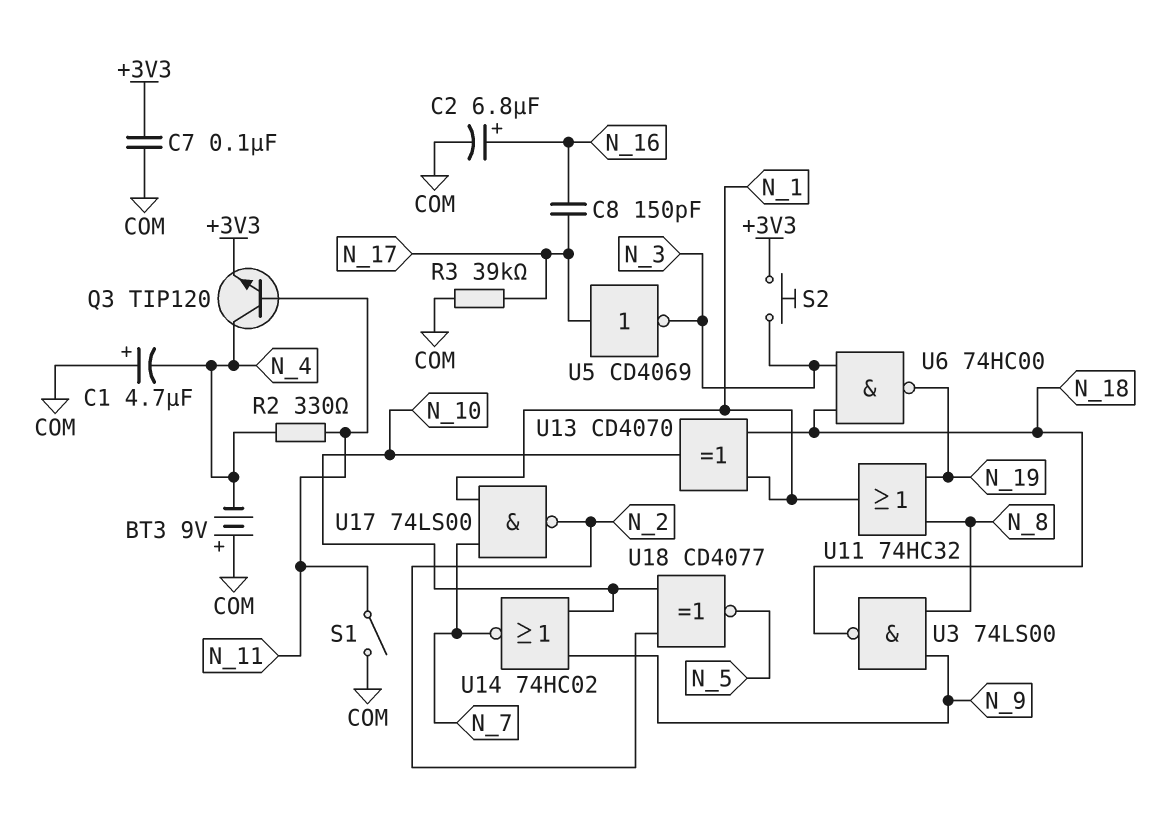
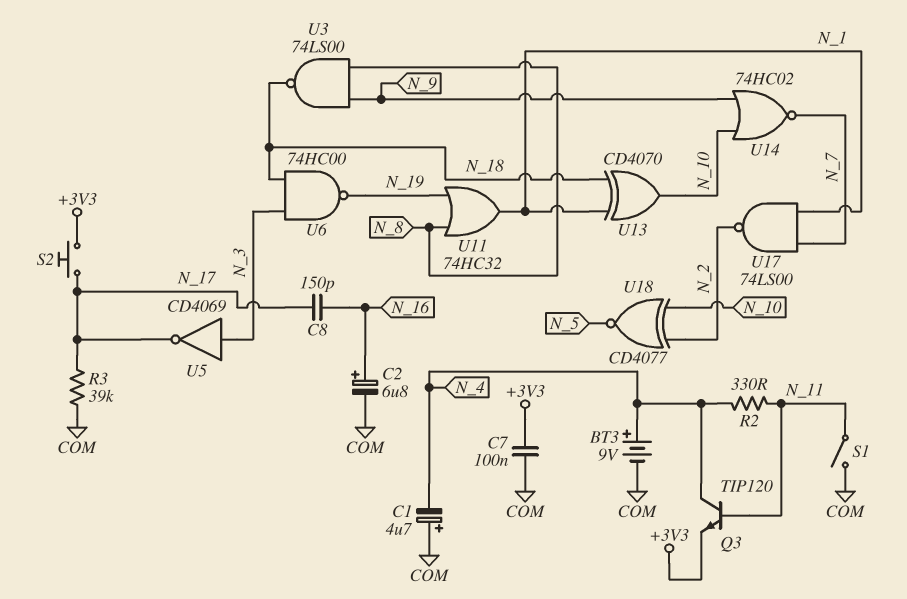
BT3: 9V (plus COM, minus N_4) -> 9V (plus N_4, minus COM)
S2: button (+3V3, N_3) -> button (+3V3, N_17)
U5: NOT CD4069 (in N_17, out N_3) -> NOT CD4069 (in N_3, out N_17)

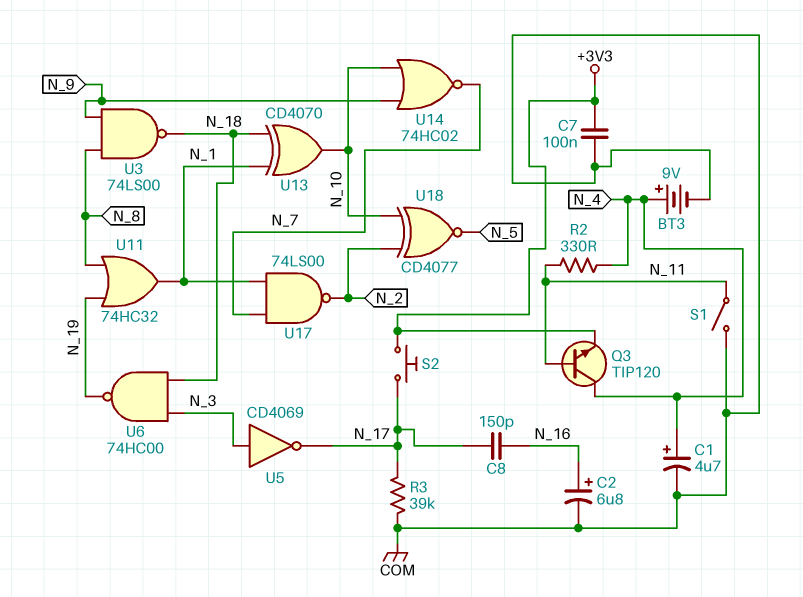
C1: 4.7uF (plus COM, minus N_4) -> 4.7uF (plus N_4, minus COM)

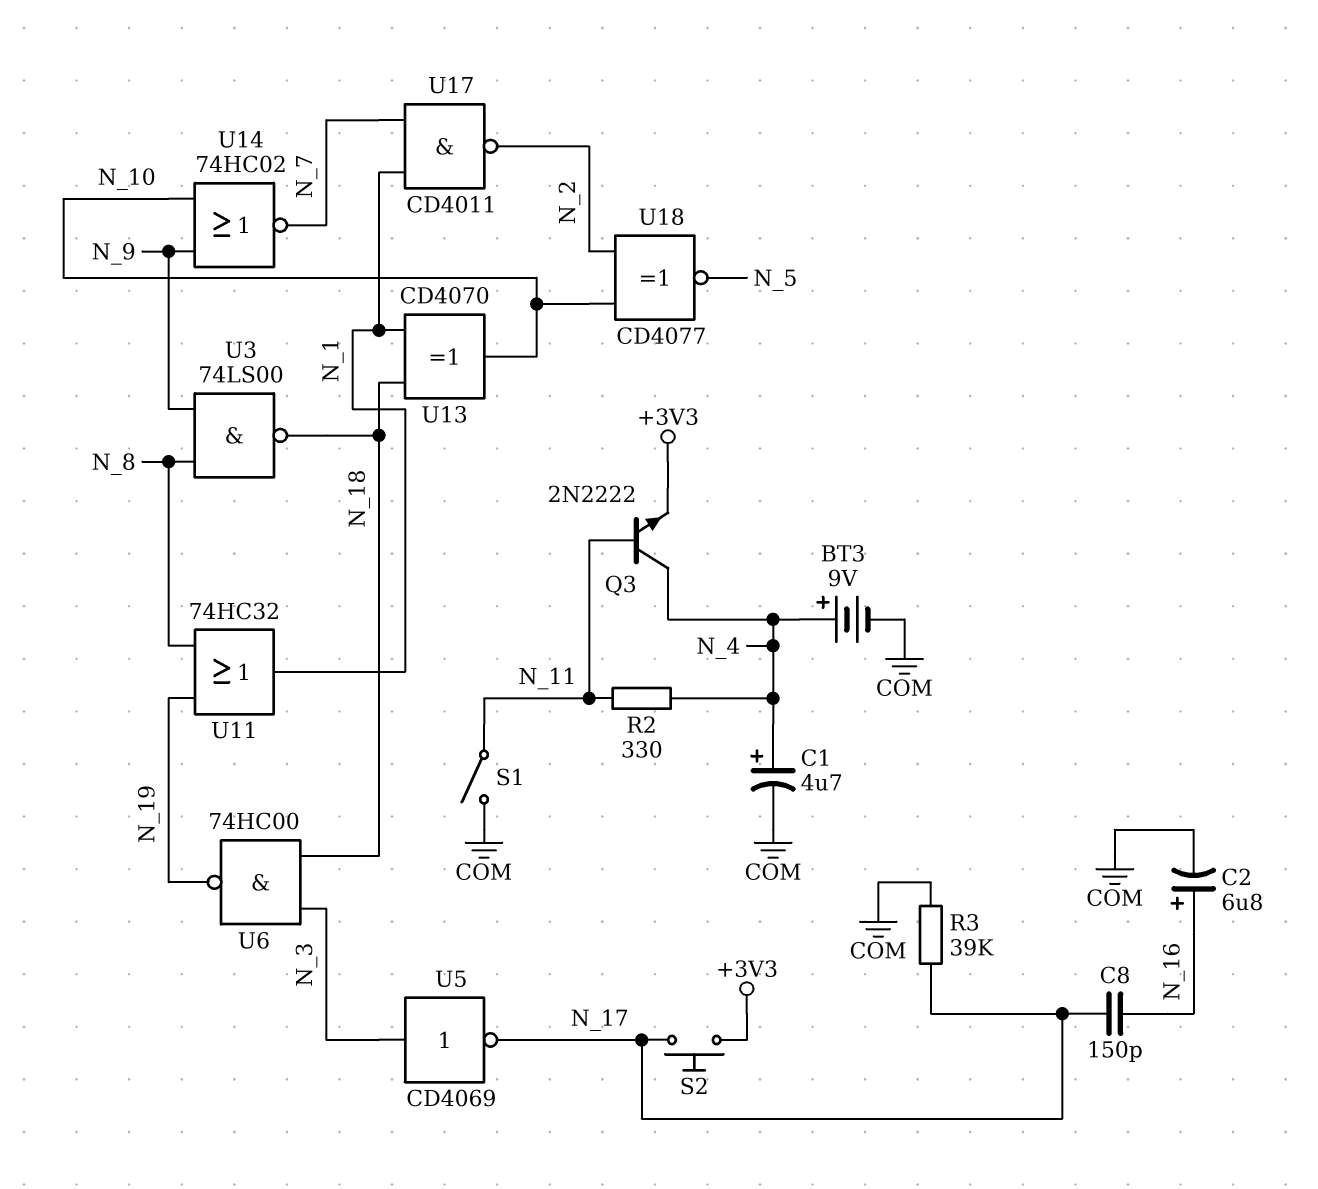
C7: 100nF (+3V3, COM) -> none
Q3: NPN TIP120 (B N_11, C N_4, E +3V3) -> NPN 2N2222 (B N_11, C N_4, E +3V3)
U17: NAND 74LS00 (in N_1, in N_7, out N_2) -> NAND CD4011 (in N_1, in N_7, out N_2)

